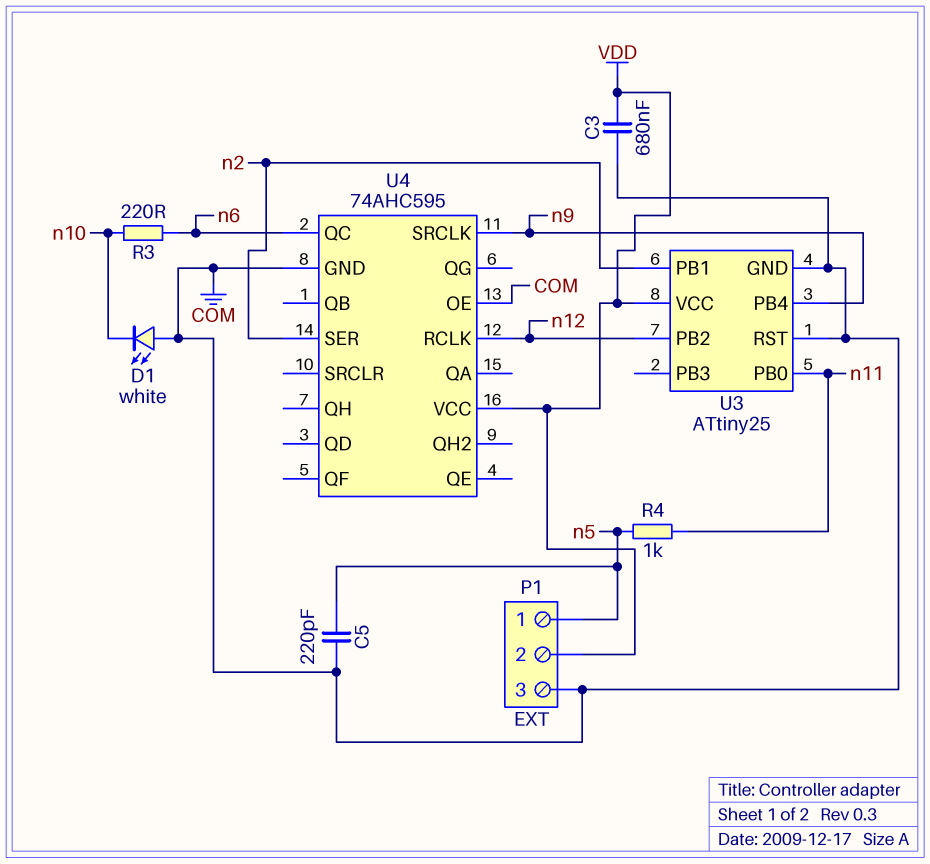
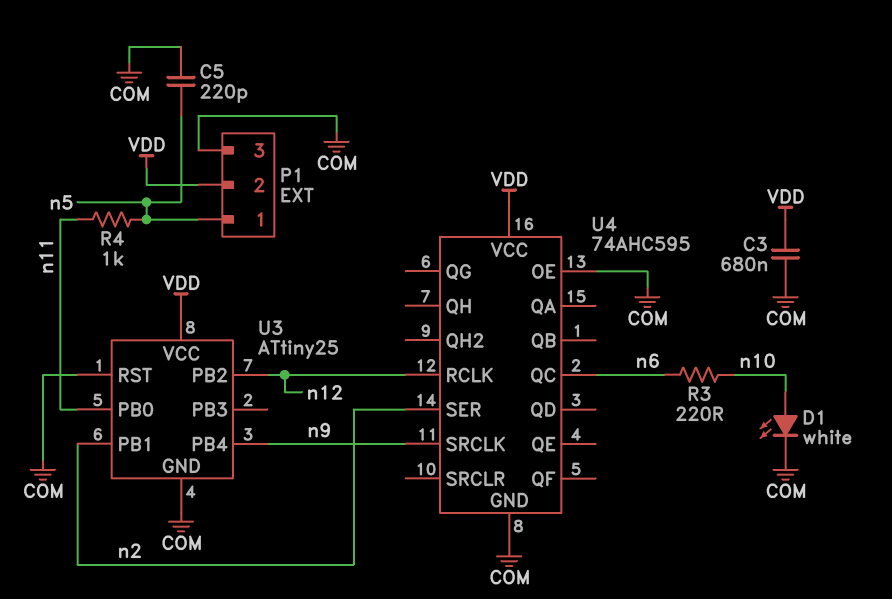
D1: LED white (A COM, K n10) -> LED white (A n10, K COM)

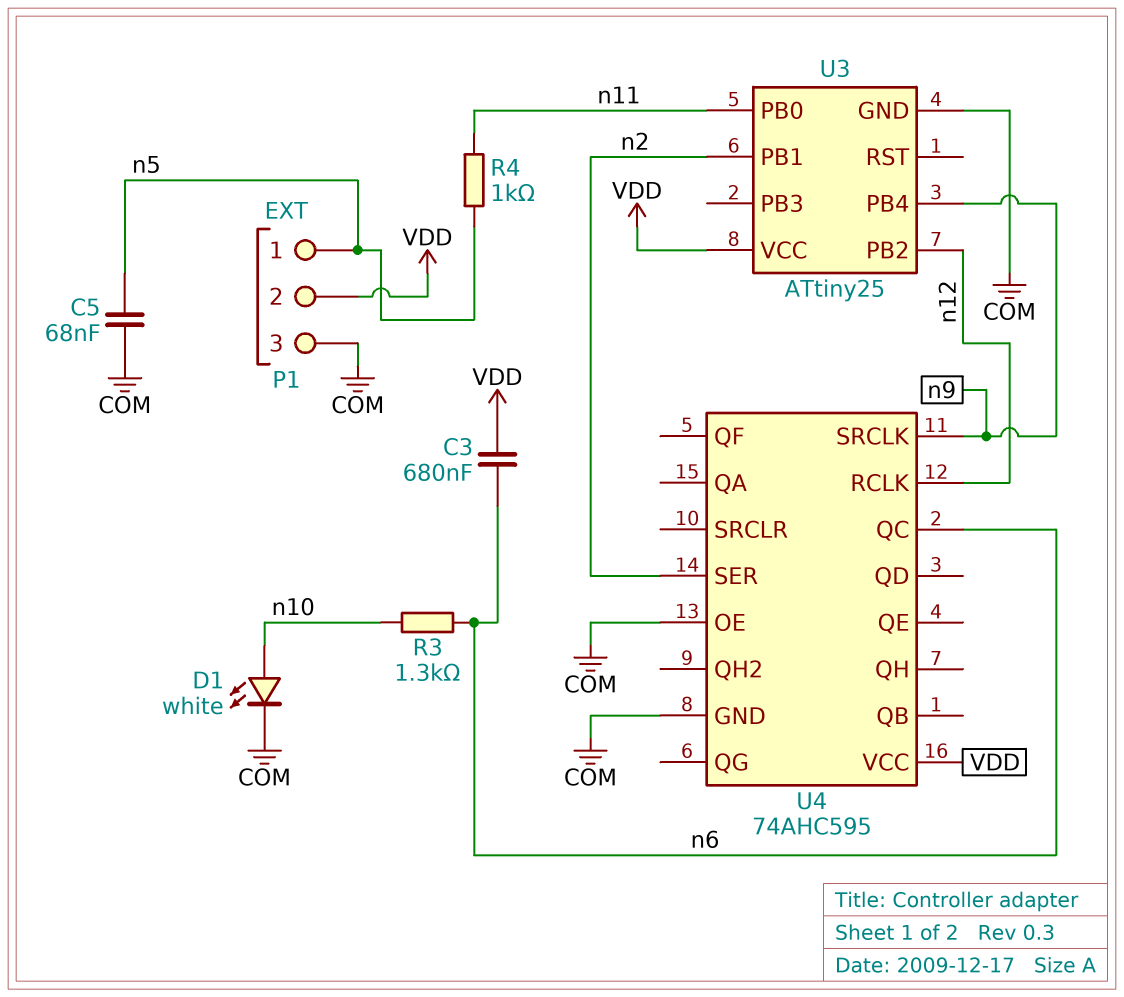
C3: 680nF (COM, VDD) -> 680nF (VDD, n6)
C5: 220pF (COM, n5) -> 68nF (COM, n5)
R3: 220 (n6, n10) -> 1.3k (n6, n10)
U3 pin RST: COM -> none

